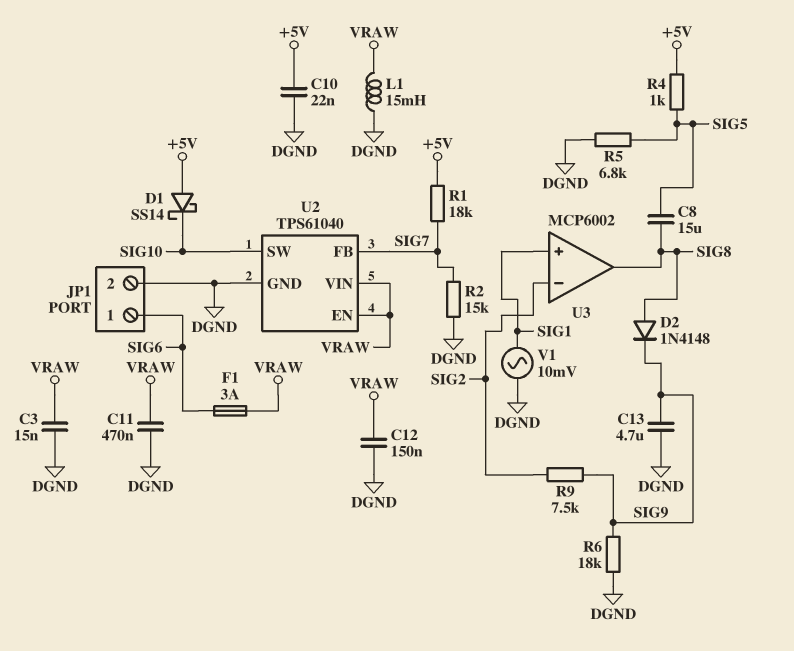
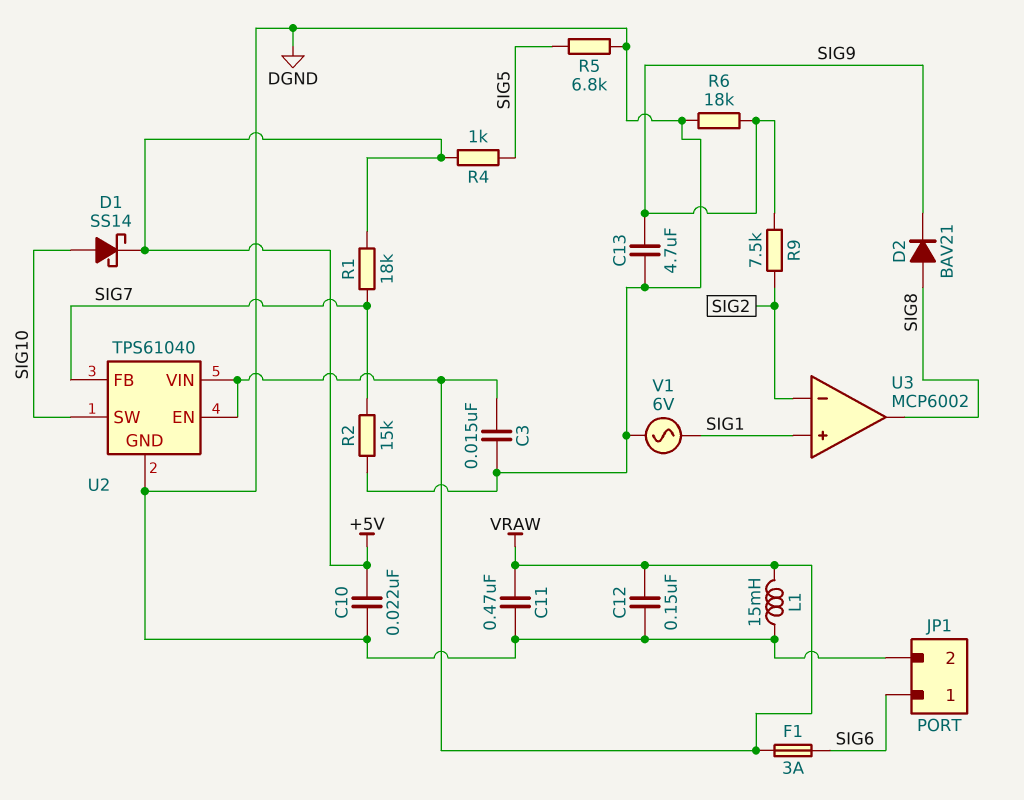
C8: 15uF (SIG5, SIG8) -> none
D1: schottky SS14 (A +5V, K SIG10) -> schottky SS14 (A SIG10, K +5V)
D2: diode 1N4148 (A SIG8, K SIG9) -> diode BAV21 (A SIG8, K SIG9)
V1: AC 10mV (DGND, SIG1) -> AC 6V (DGND, SIG1)

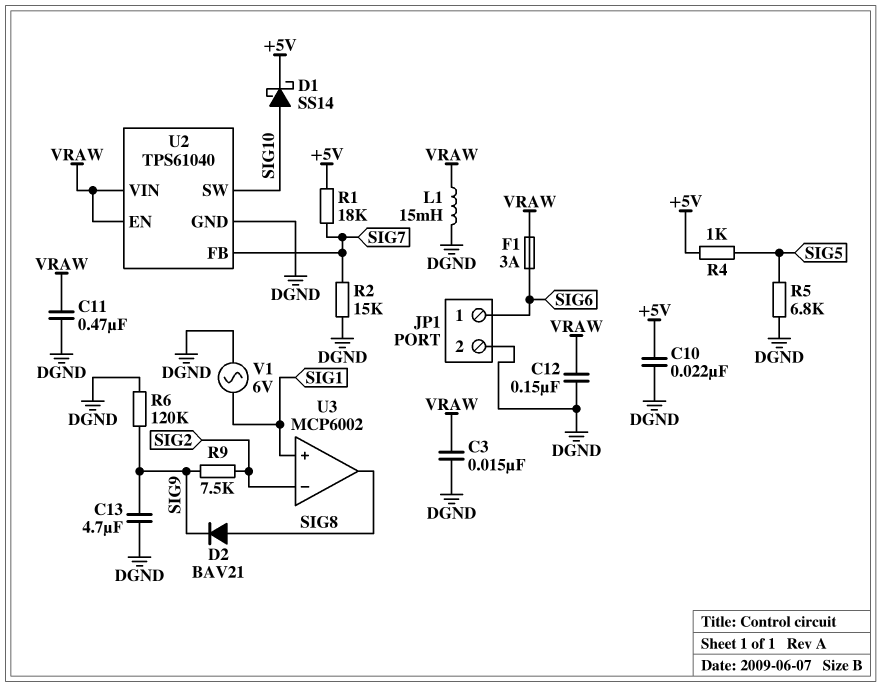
R6: 18k (DGND, SIG9) -> 120k (DGND, SIG9)

